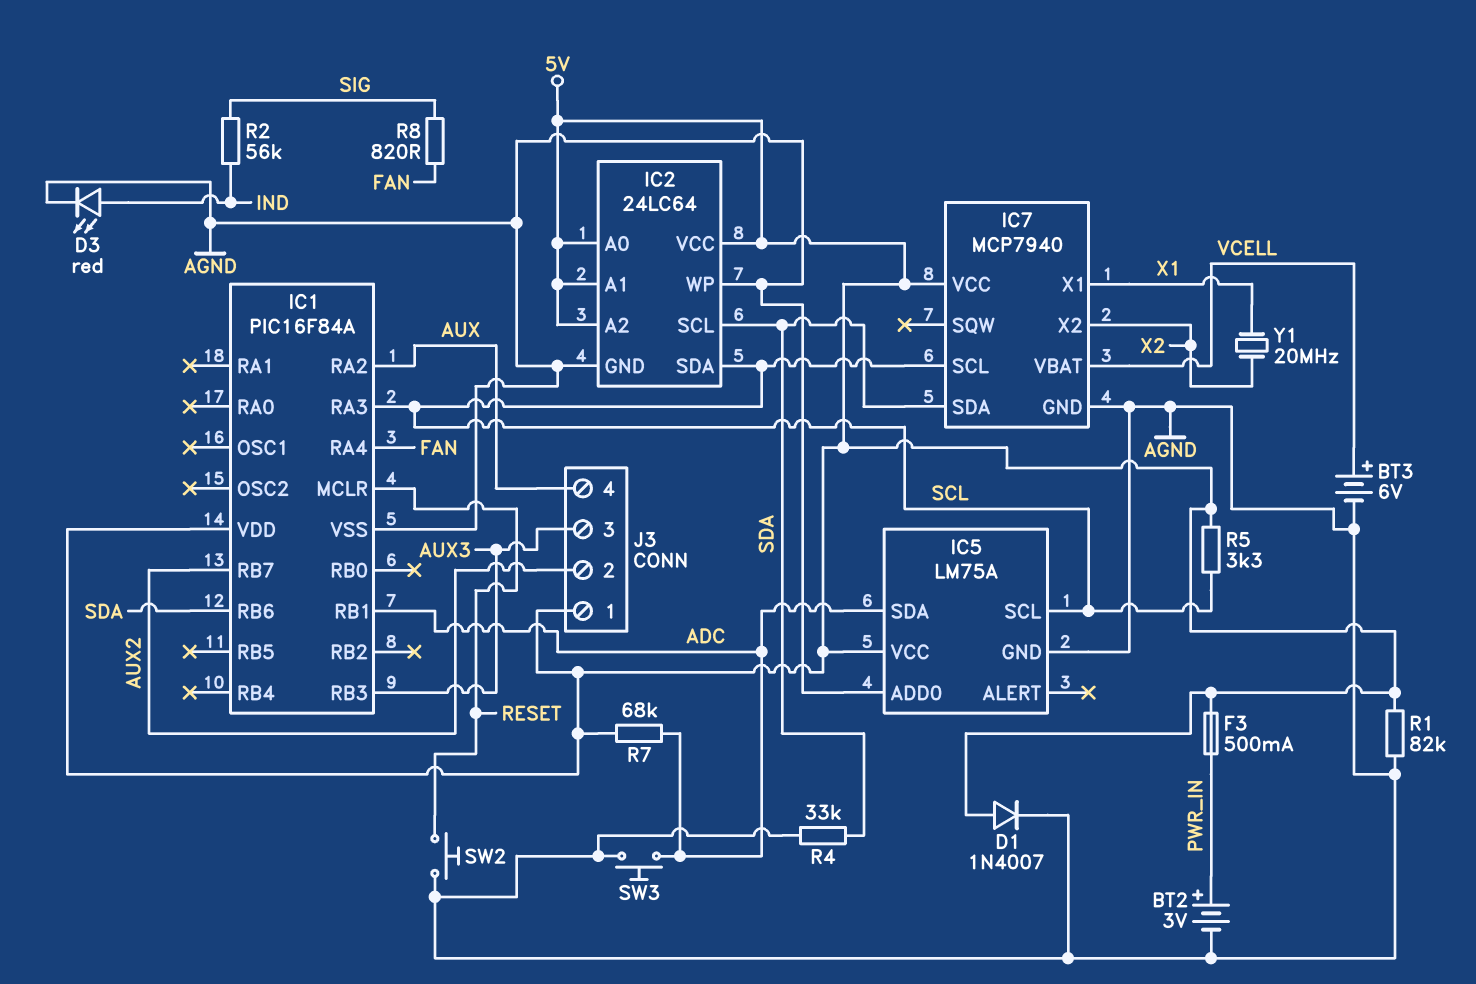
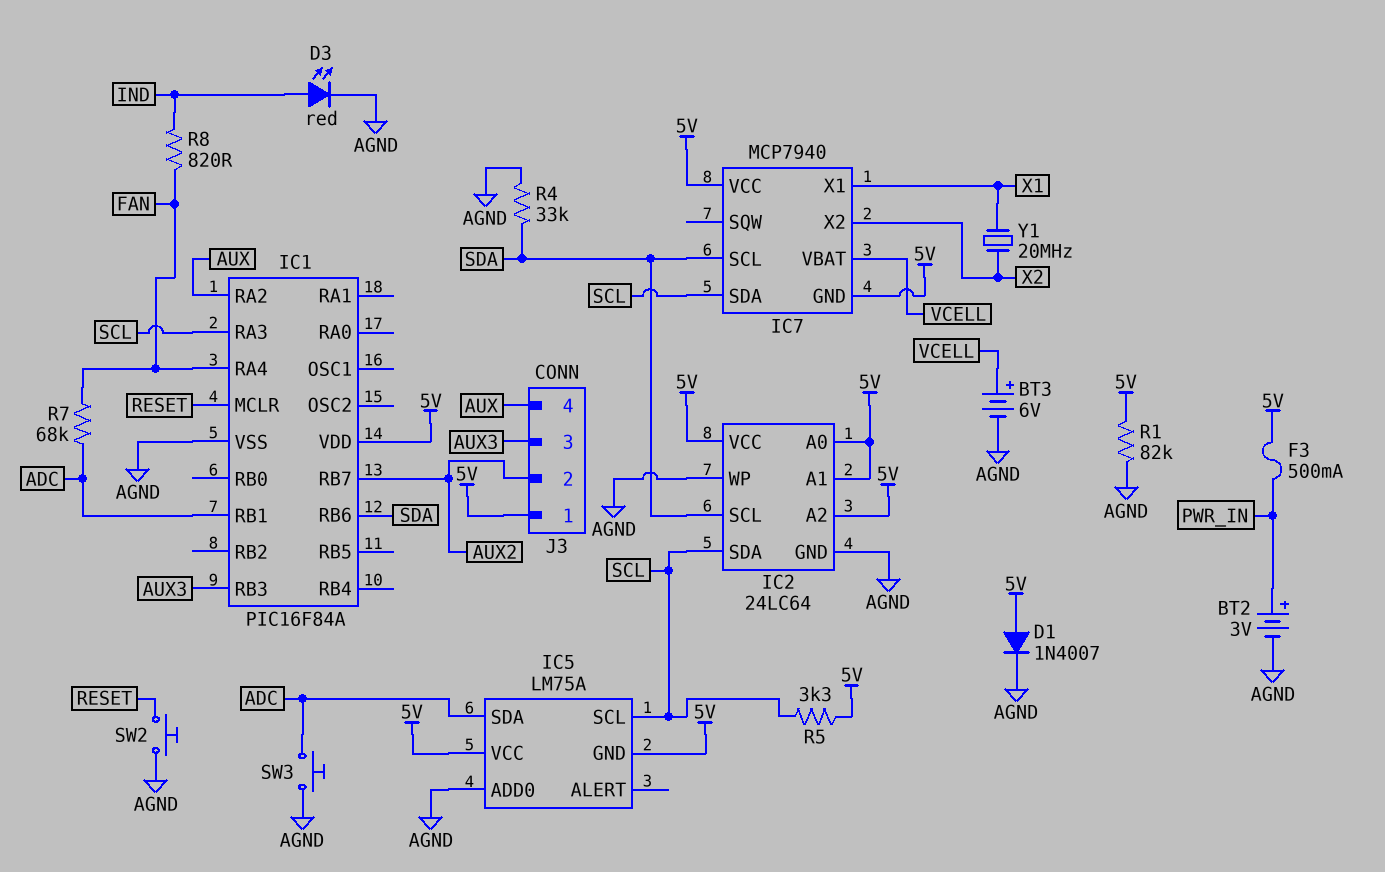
IC5 pin GND: AGND -> 5V
IC7 pin GND: AGND -> 5V
IC7 pin SCL: SCL -> SDA
IC7 pin SDA: SDA -> SCL
R2: 56k (IND, SIG) -> none
R7: 68k (5V, ADC) -> 68k (ADC, FAN)
R8: 820 (FAN, SIG) -> 820 (FAN, IND)

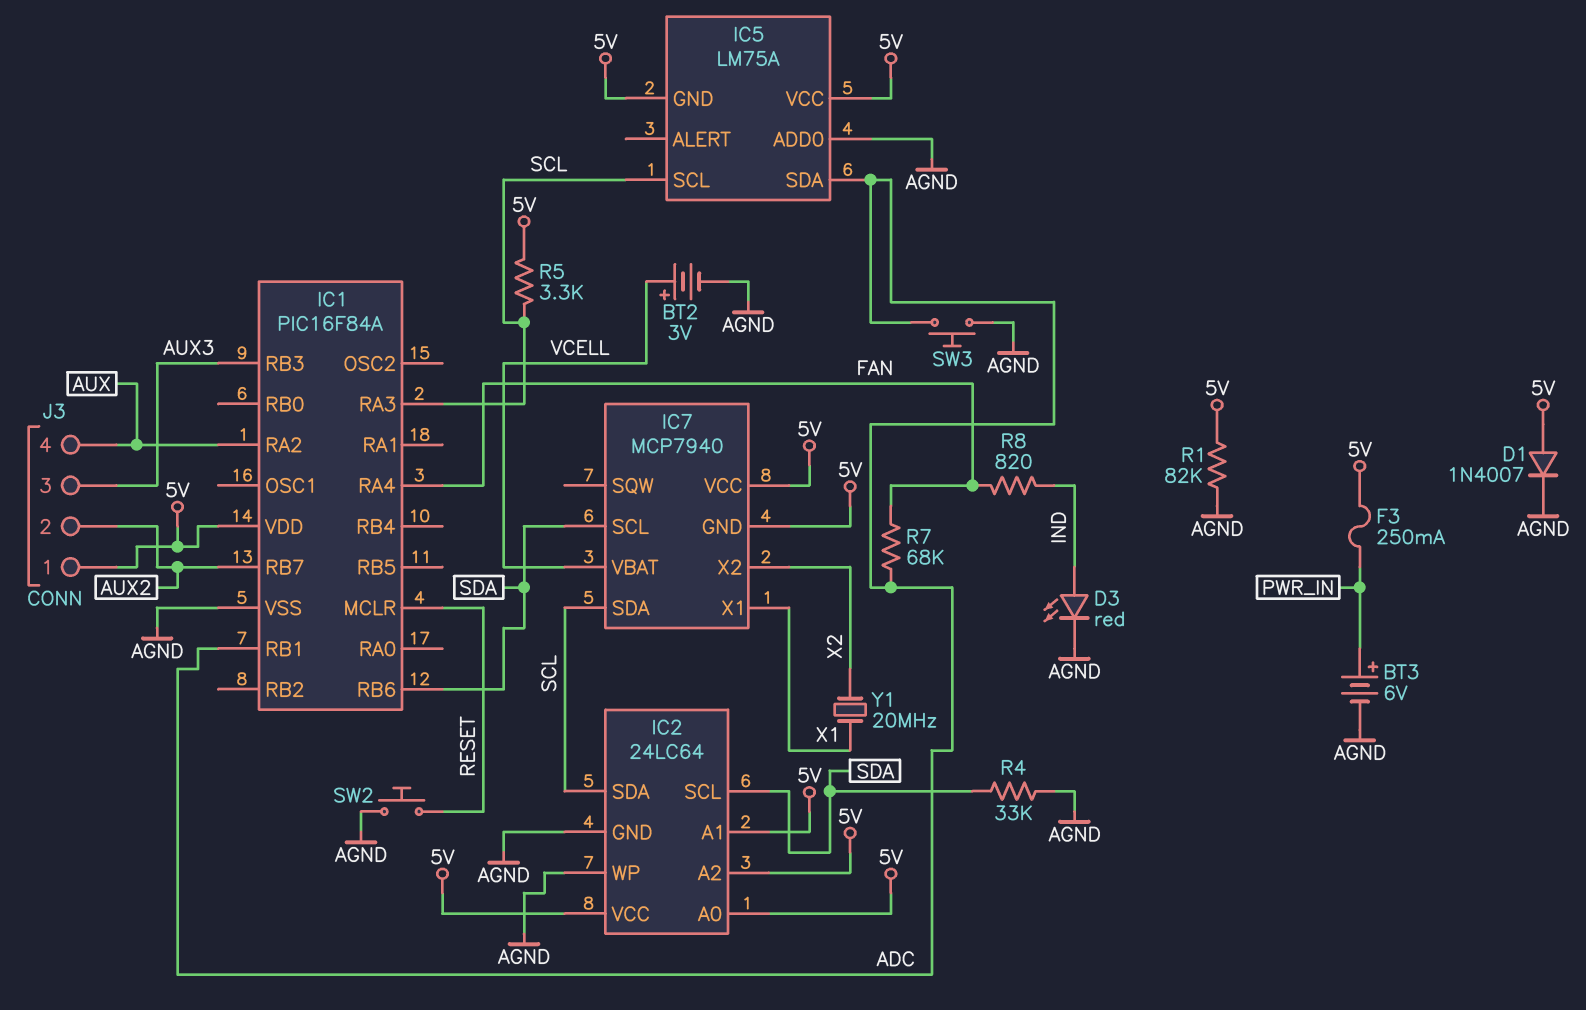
BT2: 3V (plus PWR_IN, minus AGND) -> 3V (plus VCELL, minus AGND)
BT3: 6V (plus VCELL, minus AGND) -> 6V (plus PWR_IN, minus AGND)
F3: 500mA (5V, PWR_IN) -> 250mA (5V, PWR_IN)

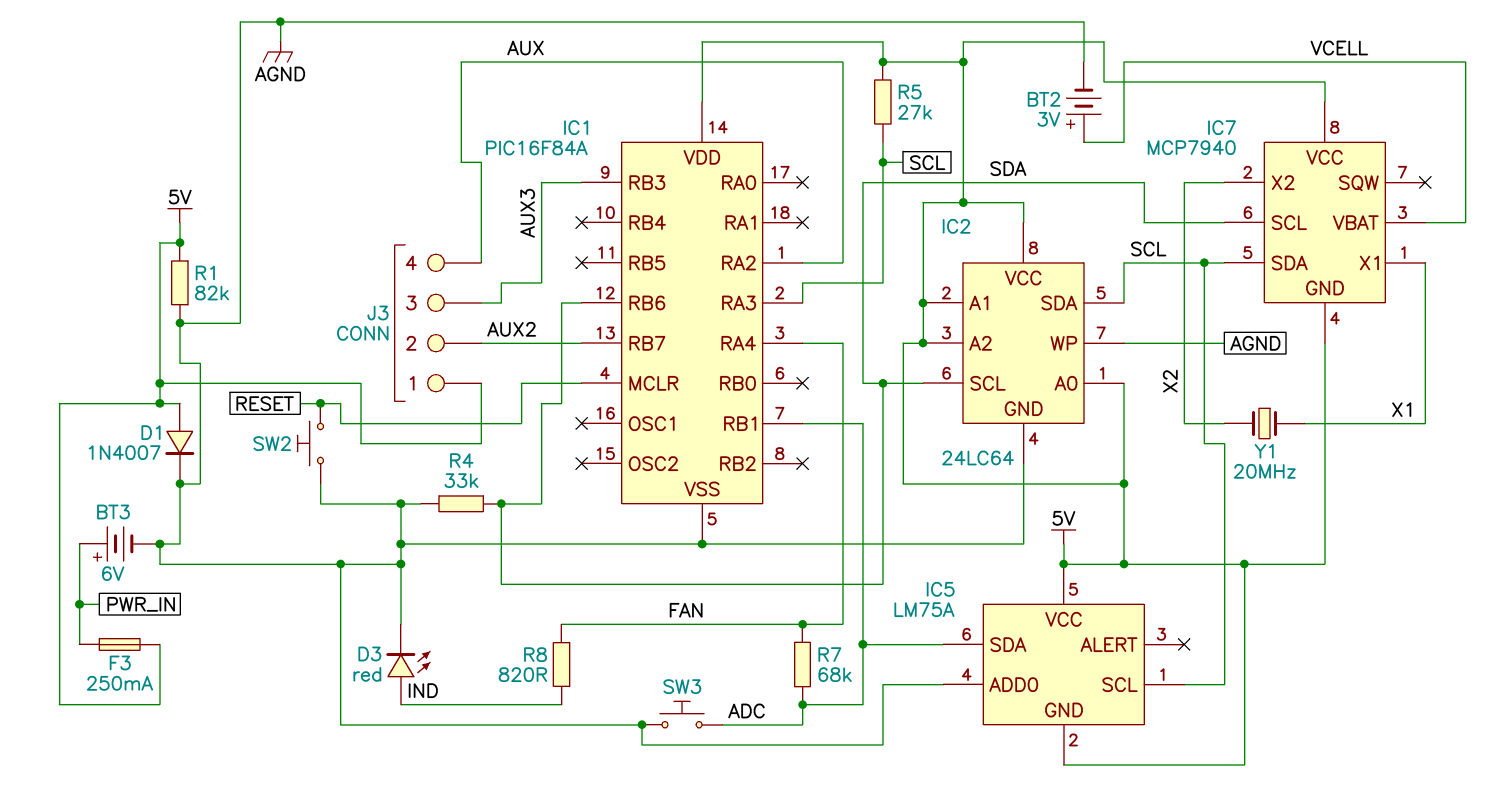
R5: 3.3k (5V, SCL) -> 27k (5V, SCL)

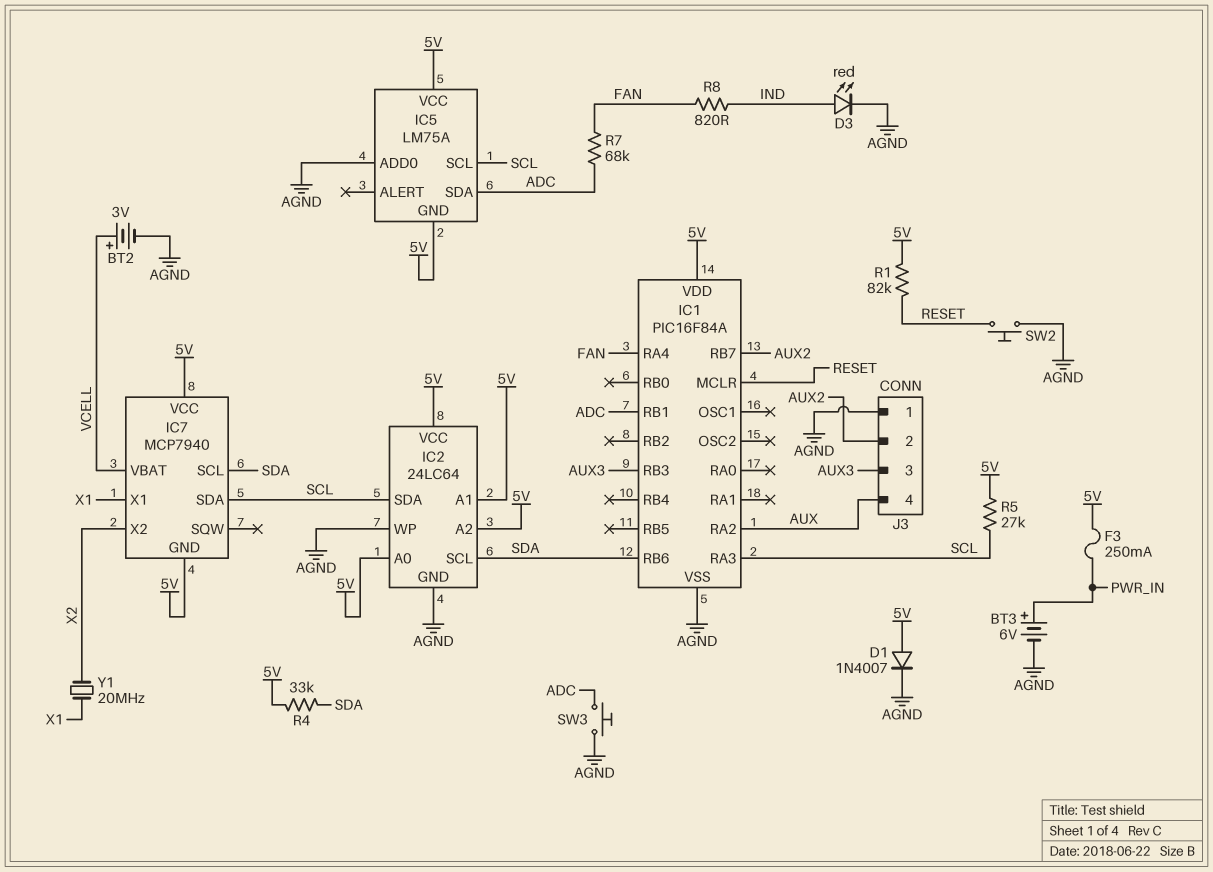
J3 pin 1: 5V -> AGND
R1: 82k (5V, AGND) -> 82k (5V, RESET)
R4: 33k (AGND, SDA) -> 33k (5V, SDA)

